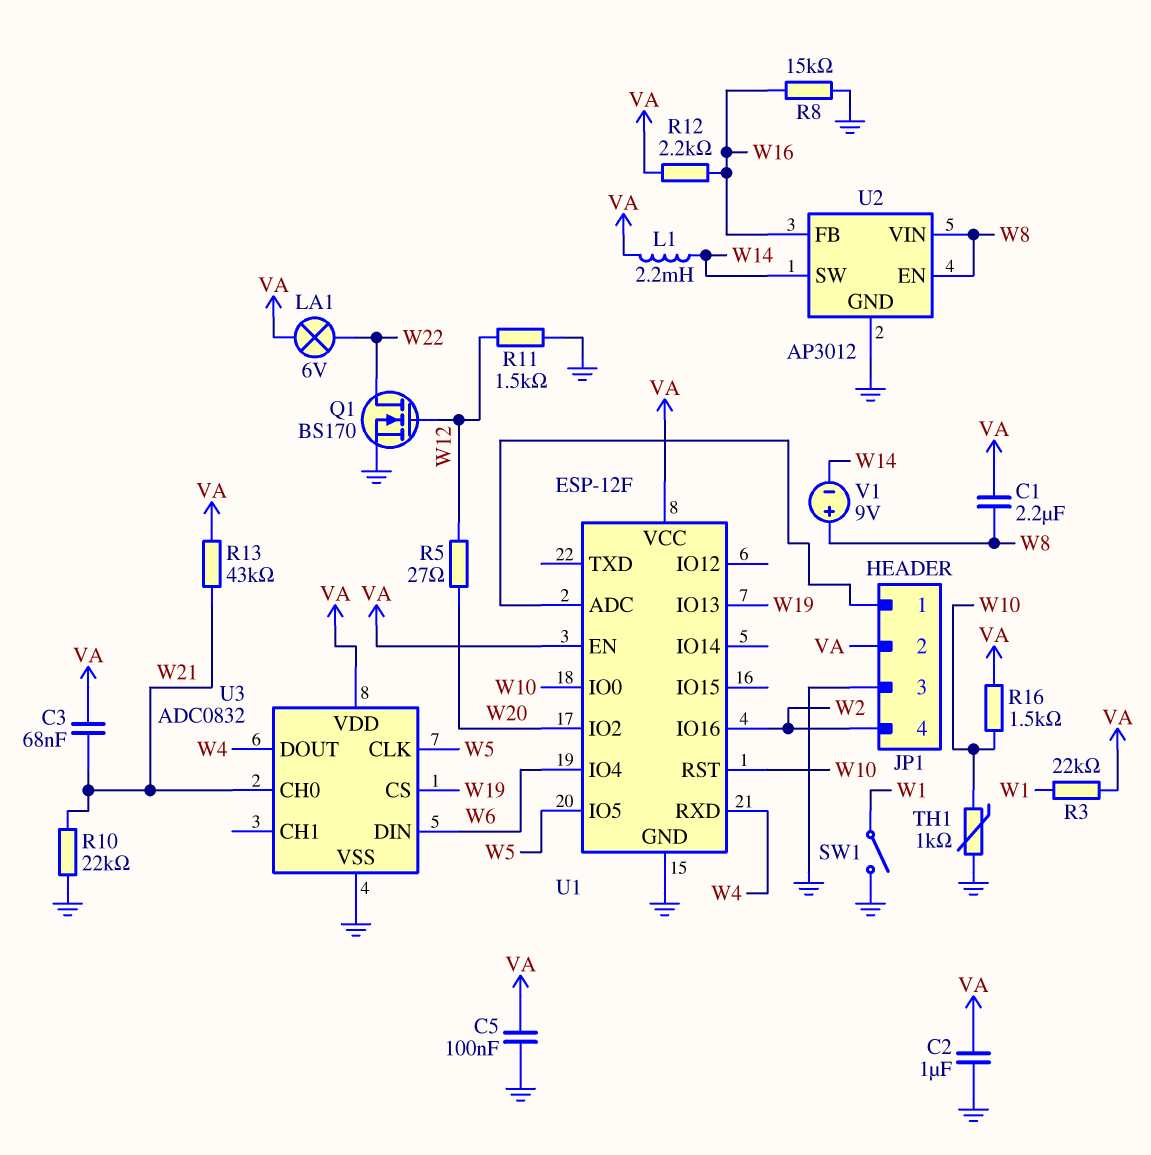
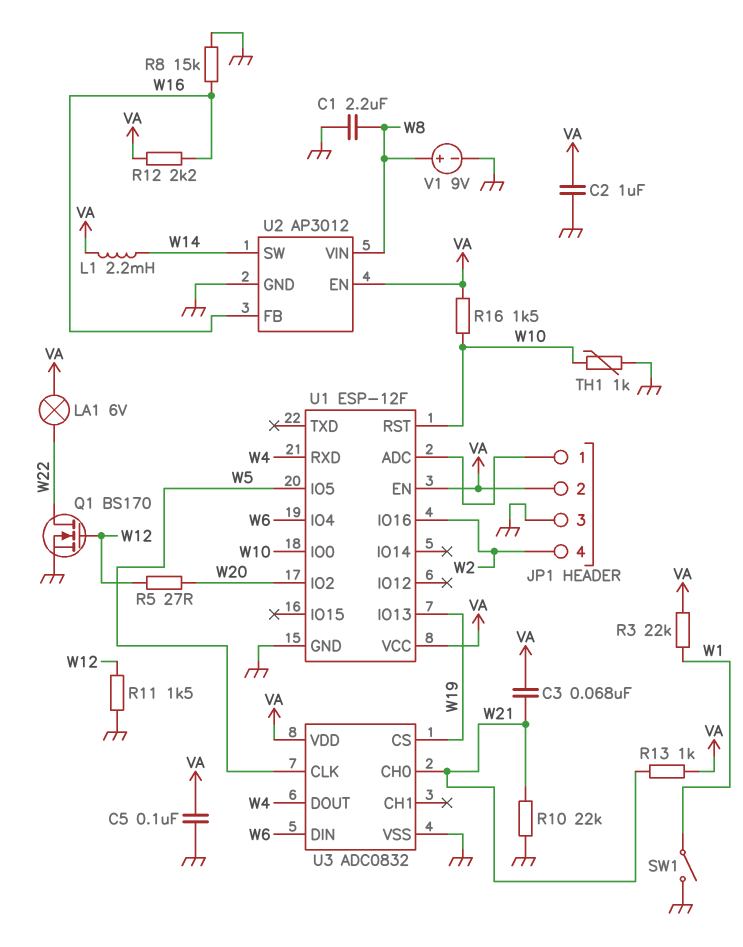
C1: 2.2uF (VA, W8) -> 2.2uF (GND, W8)
R13: 43k (VA, W21) -> 1k (VA, W21)
U2 pin EN: W8 -> VA
V1: 9V (plus W8, minus W14) -> 9V (plus W8, minus GND)

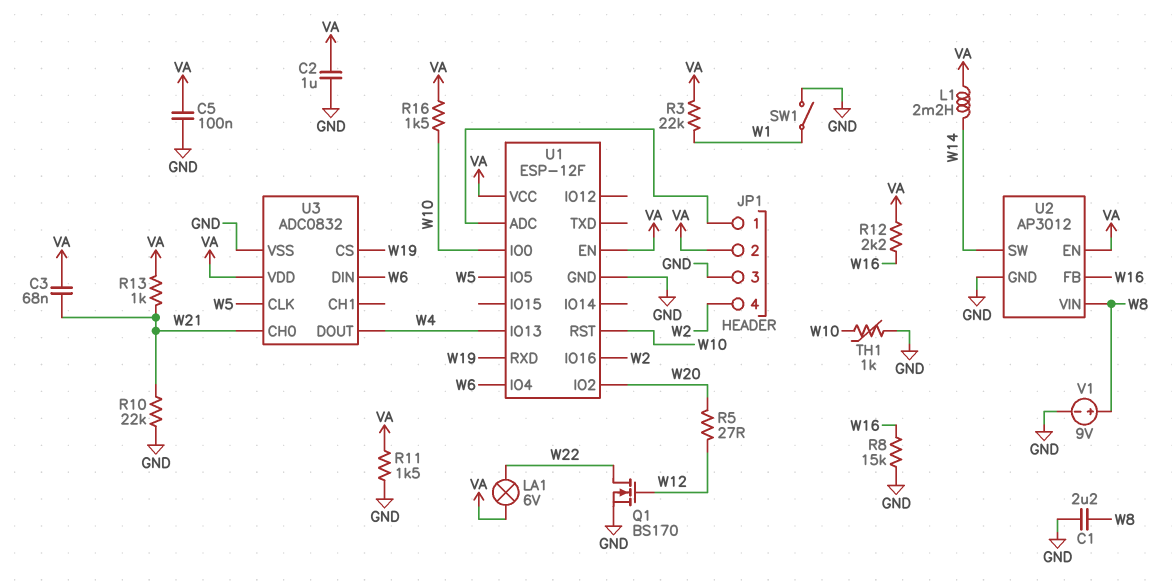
R11: 1.5k (GND, W12) -> 1.5k (GND, VA)
U1 pin IO13: W19 -> W4
U1 pin RXD: W4 -> W19

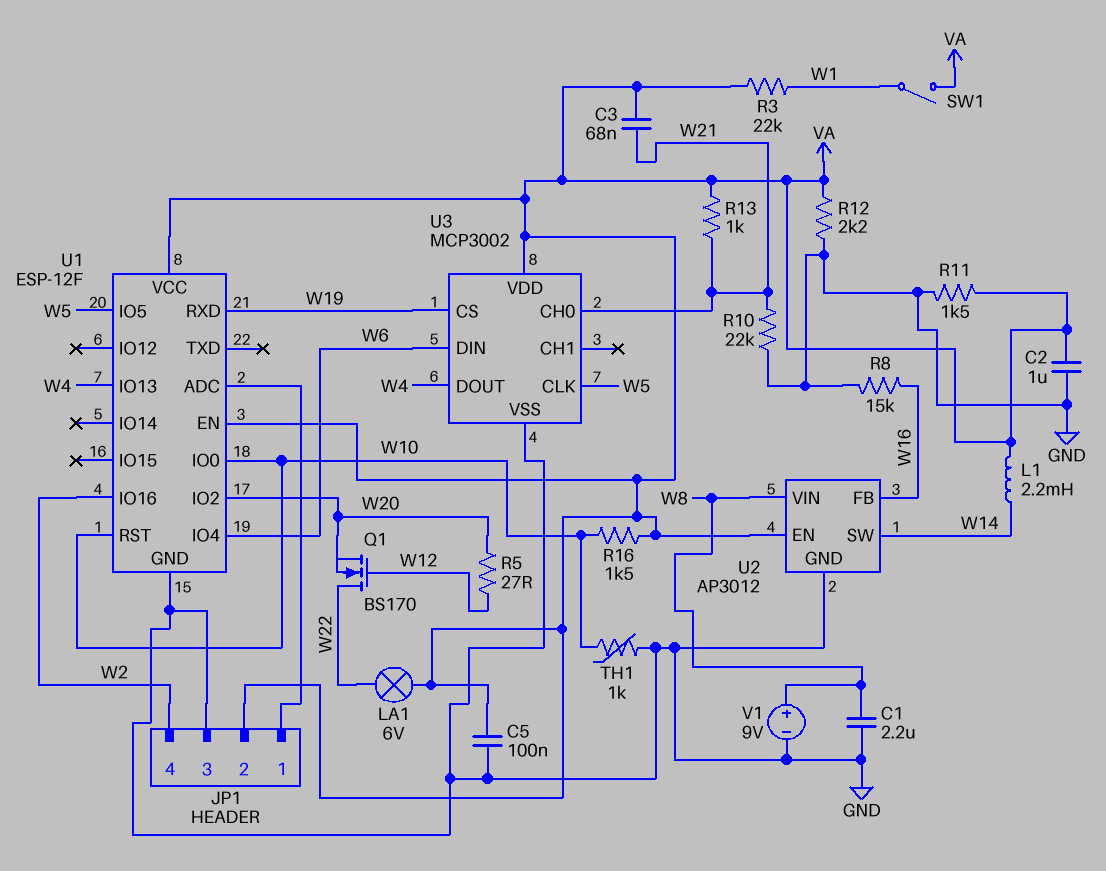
Q1: NMOS BS170 (G W12, D W22, S GND) -> NMOS BS170 (G W12, D W22, S W20)
R12: 2.2k (VA, W16) -> 2.2k (GND, VA)
SW1: switch (GND, W1) -> switch (VA, W1)
U3: ADC0832 -> MCP3002

